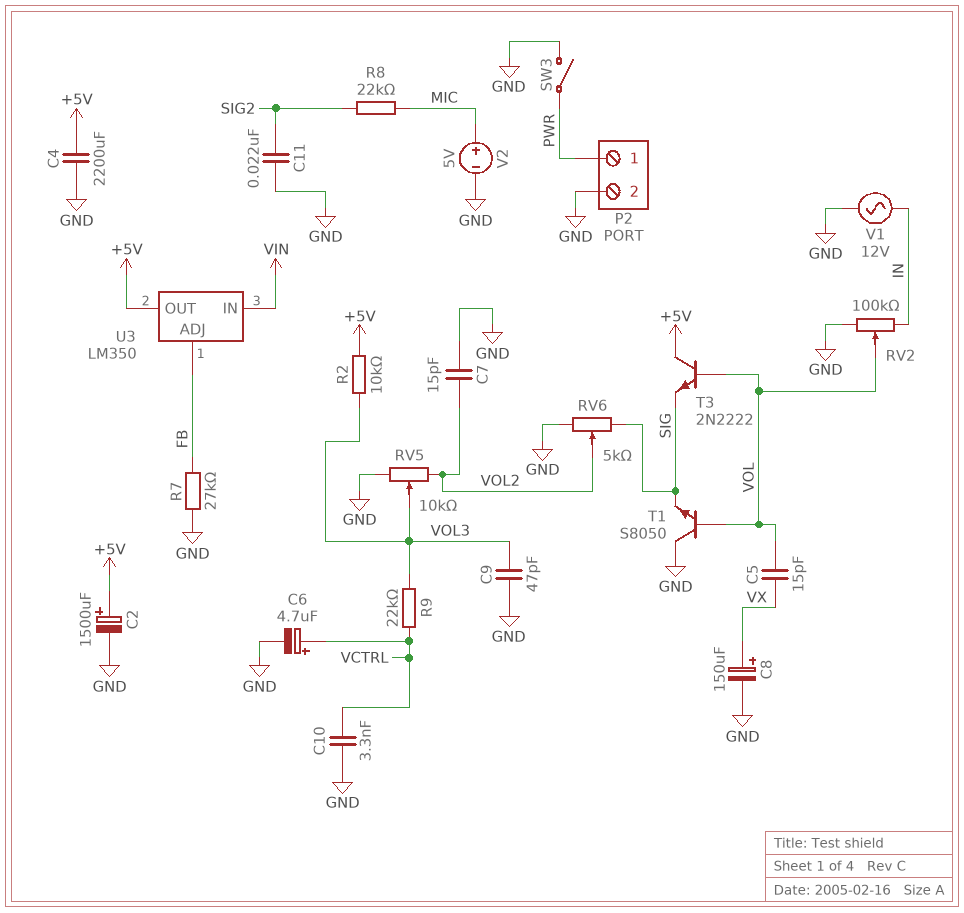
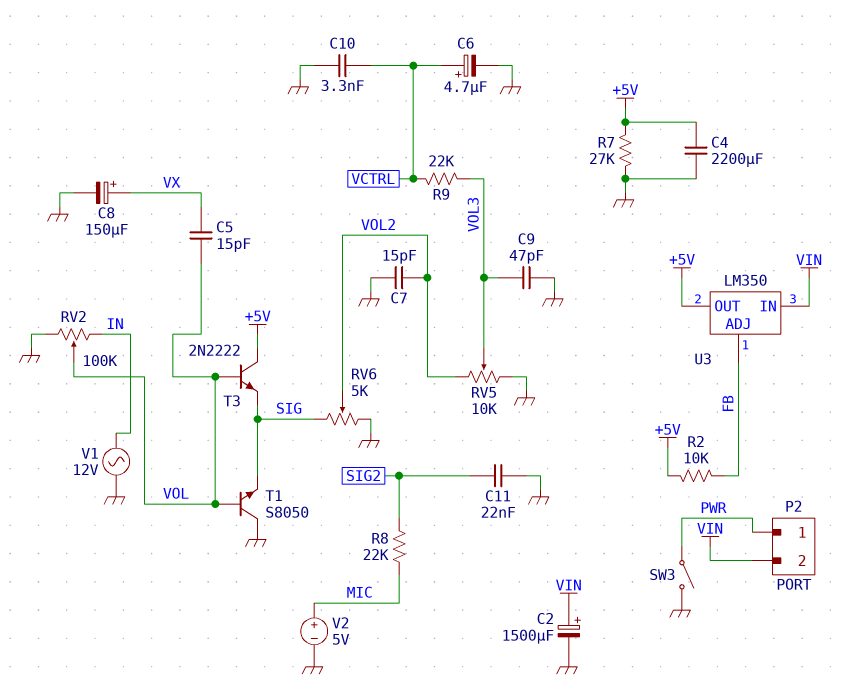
C2: 1500uF (plus +5V, minus GND) -> 1500uF (plus VIN, minus GND)
P2 pin 2: GND -> VIN
R2: 10k (+5V, VOL3) -> 10k (+5V, FB)
R7: 27k (FB, GND) -> 27k (+5V, GND)

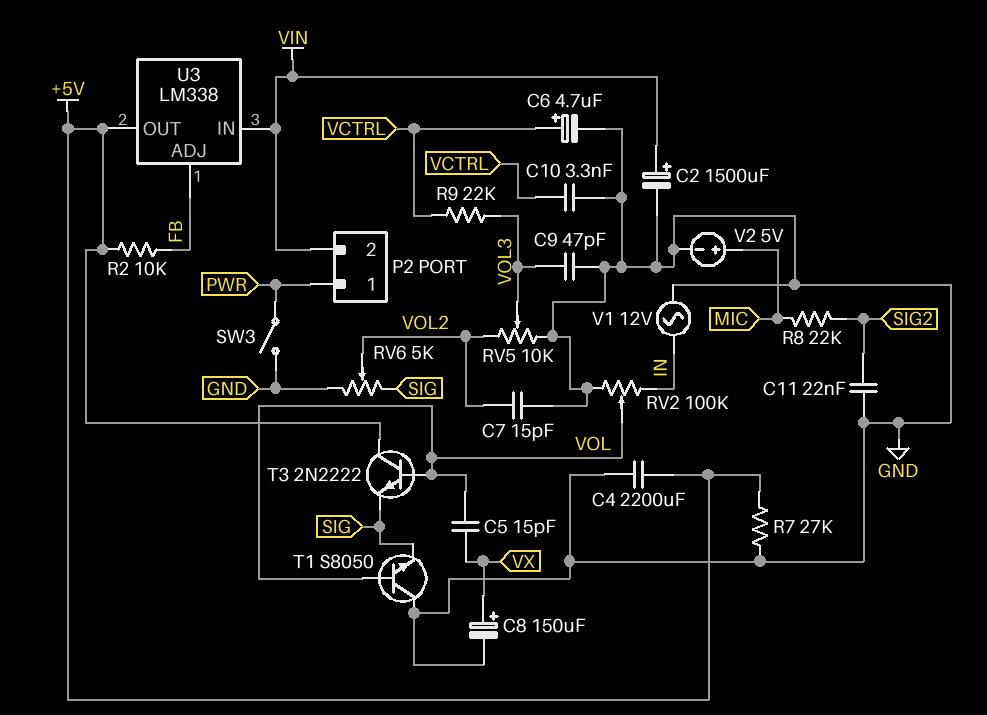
U3: LM350 -> LM338

